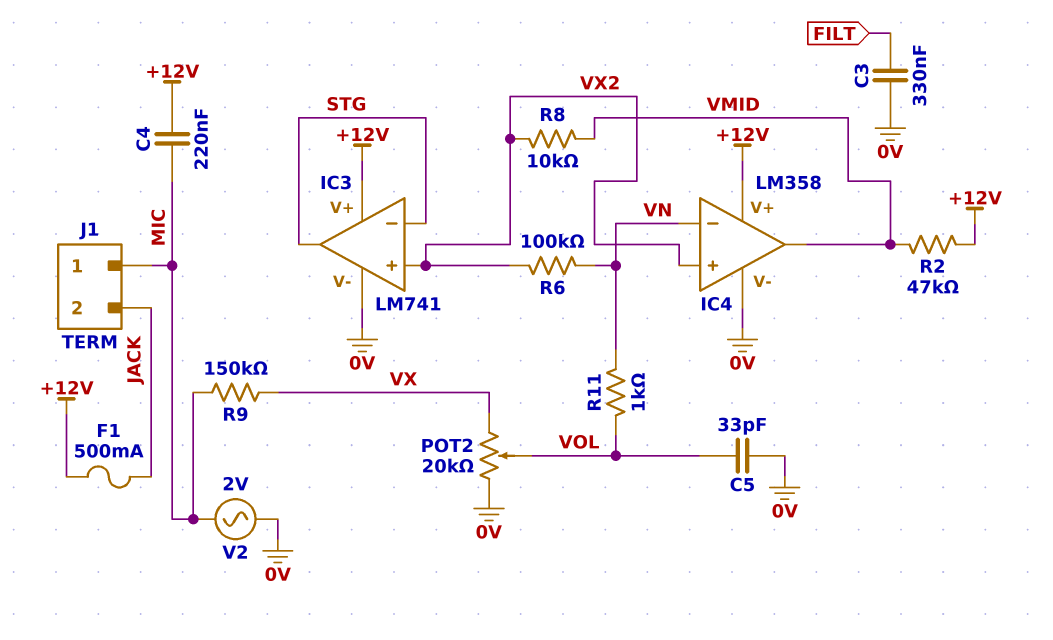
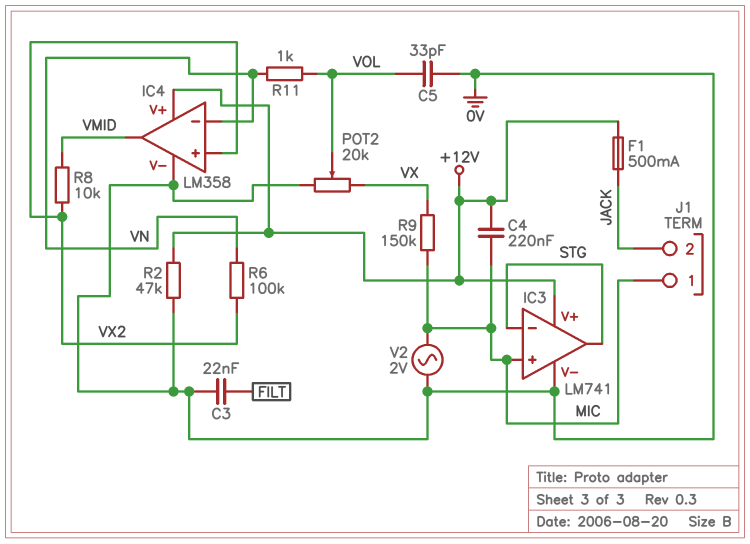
C3: 330nF (0V, FILT) -> 22nF (0V, FILT)
IC3 pin in+: VX2 -> MIC
R2: 47k (+12V, VMID) -> 47k (+12V, 0V)

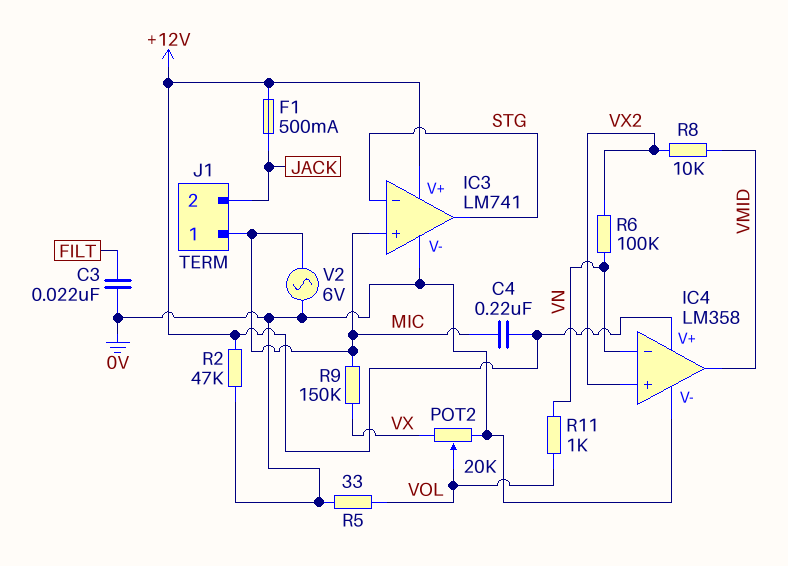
C5: 33pF (0V, VOL) -> none
R5: none -> 33 (0V, VOL)
V2: AC 2V (0V, MIC) -> AC 6V (0V, MIC)

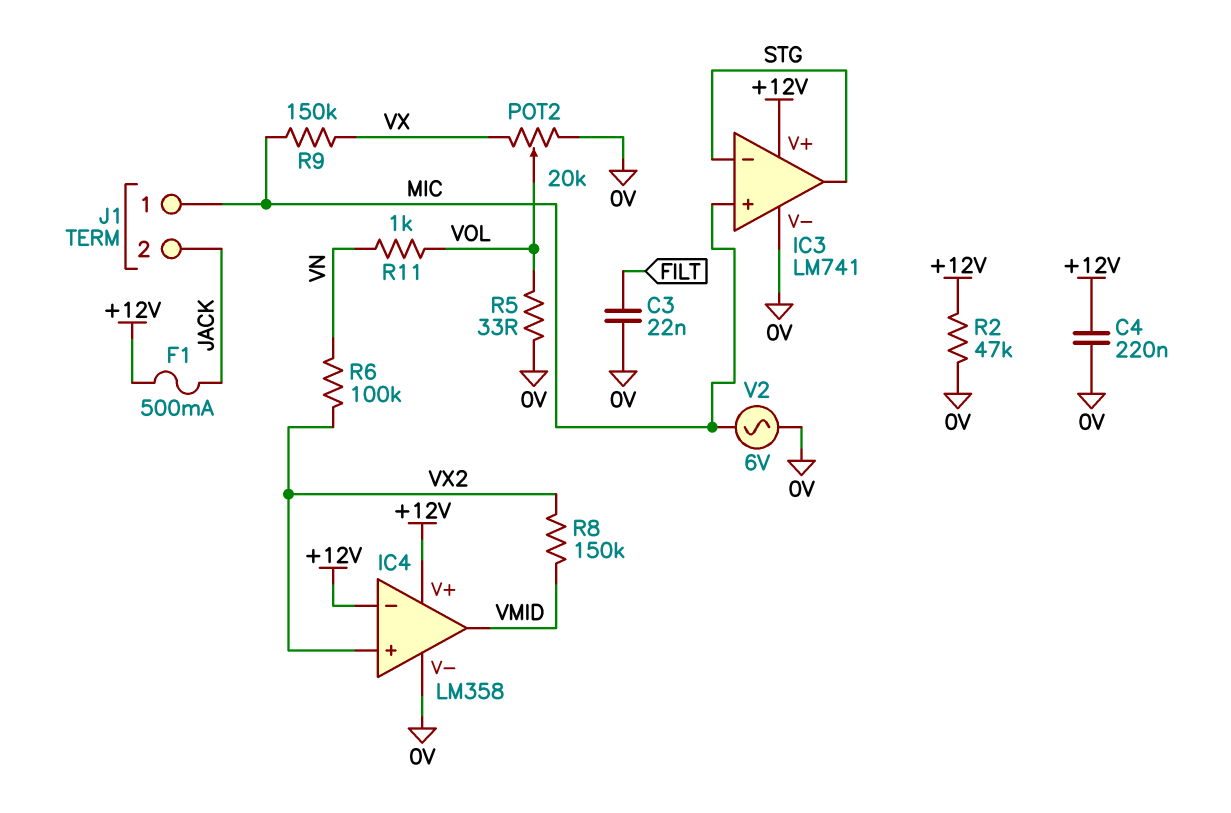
C4: 220nF (+12V, MIC) -> 220nF (+12V, 0V)
IC4 pin in-: VN -> +12V
R8: 10k (VMID, VX2) -> 150k (VMID, VX2)

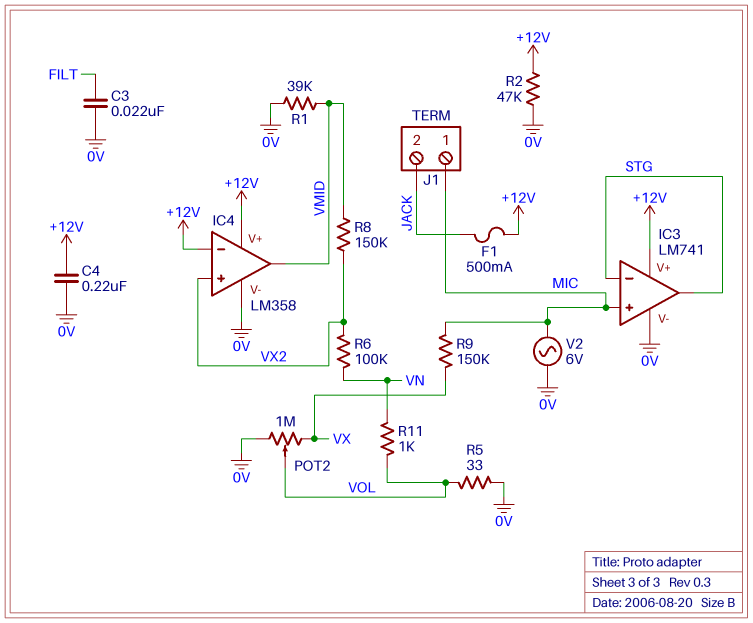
POT2: 20k (0V, VX, wiper VOL) -> 1M (0V, VX, wiper VOL)
R1: none -> 39k (0V, VMID)

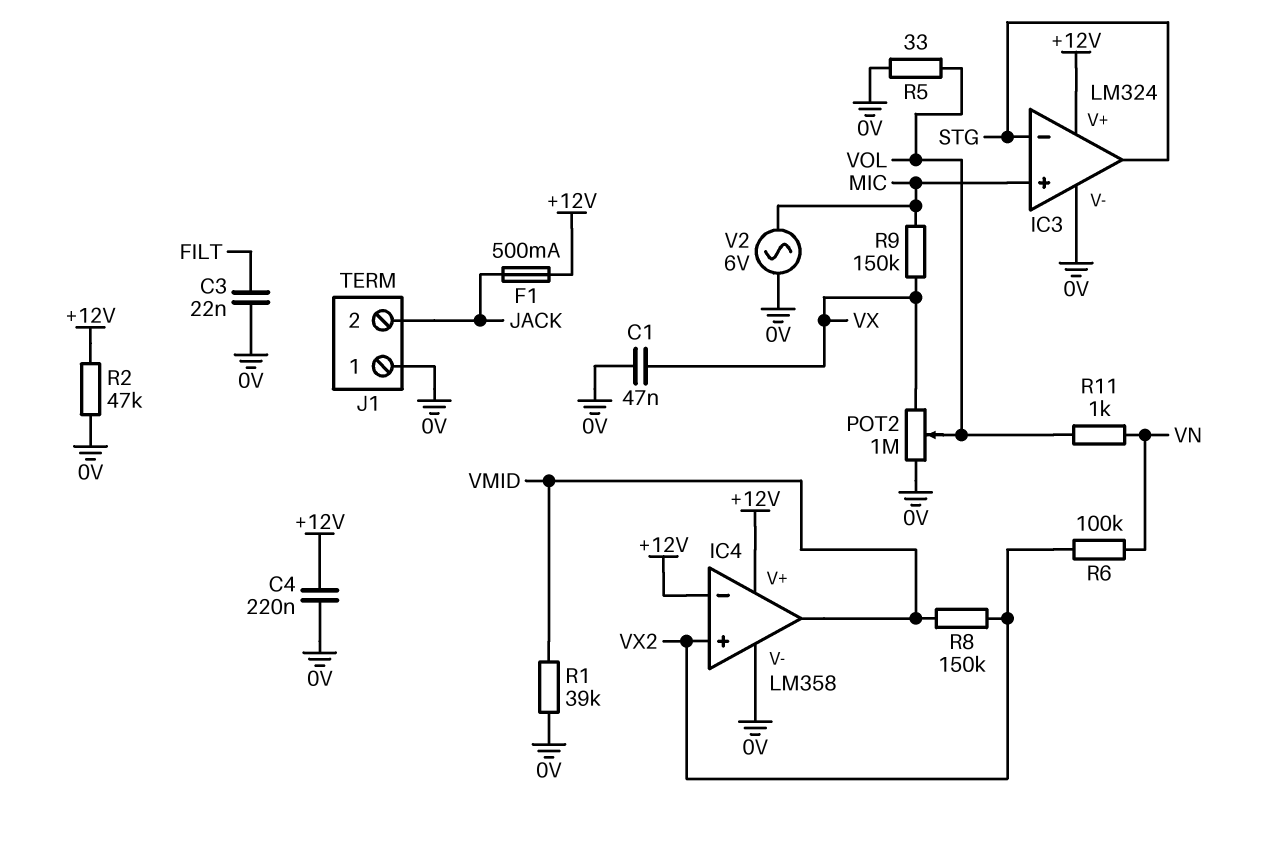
C1: none -> 47nF (0V, VX)
IC3: LM741 -> LM324
J1 pin 1: MIC -> 0V

